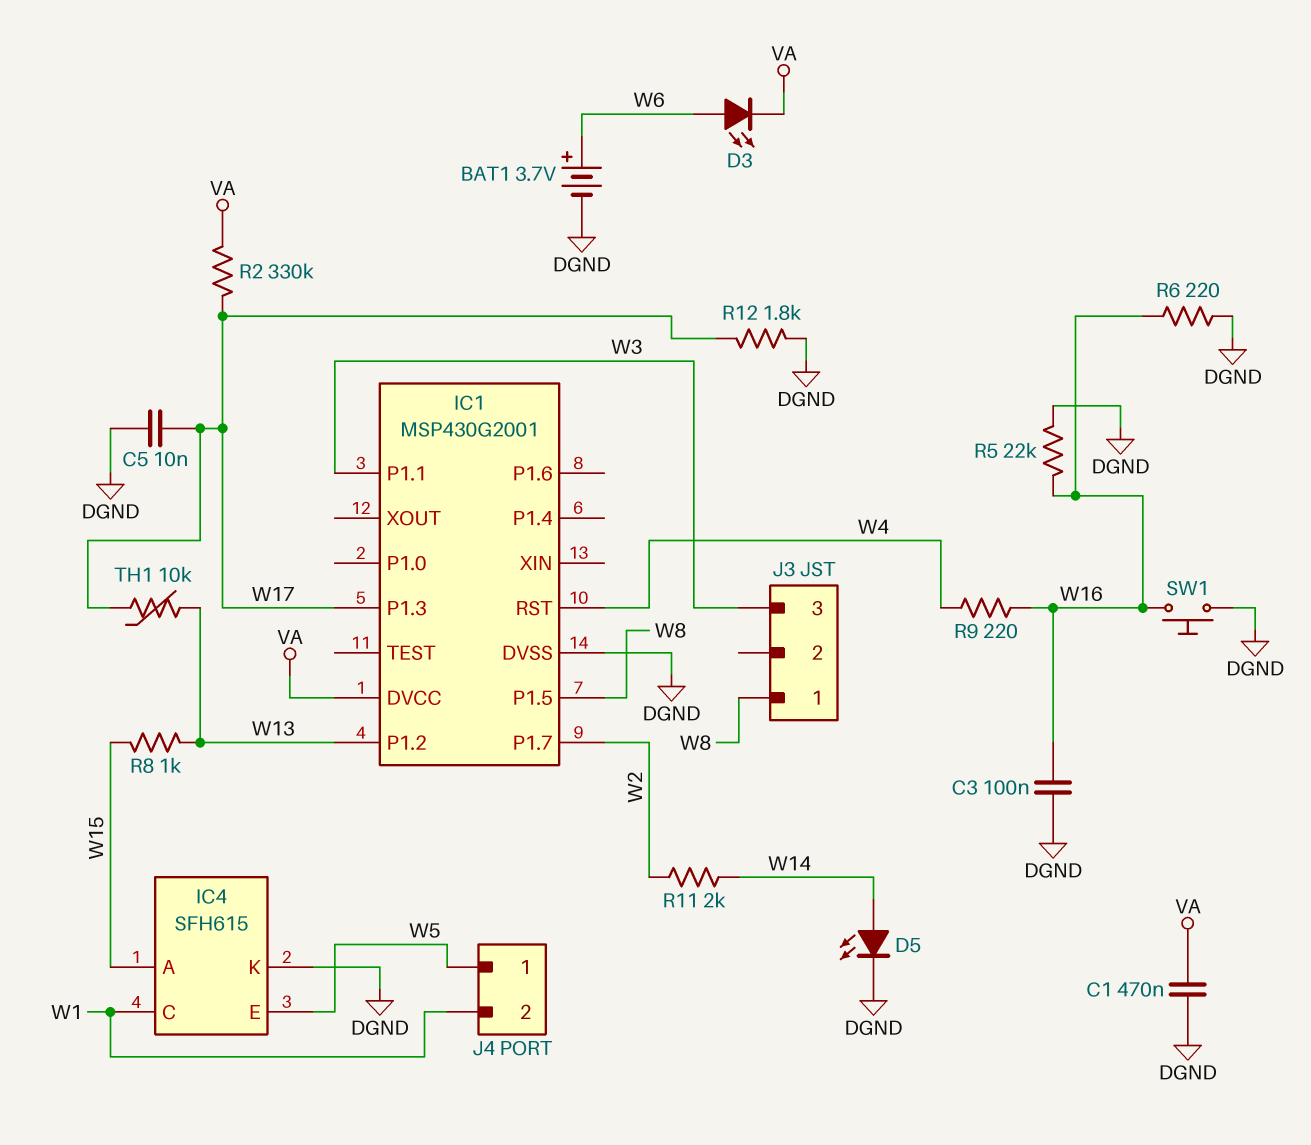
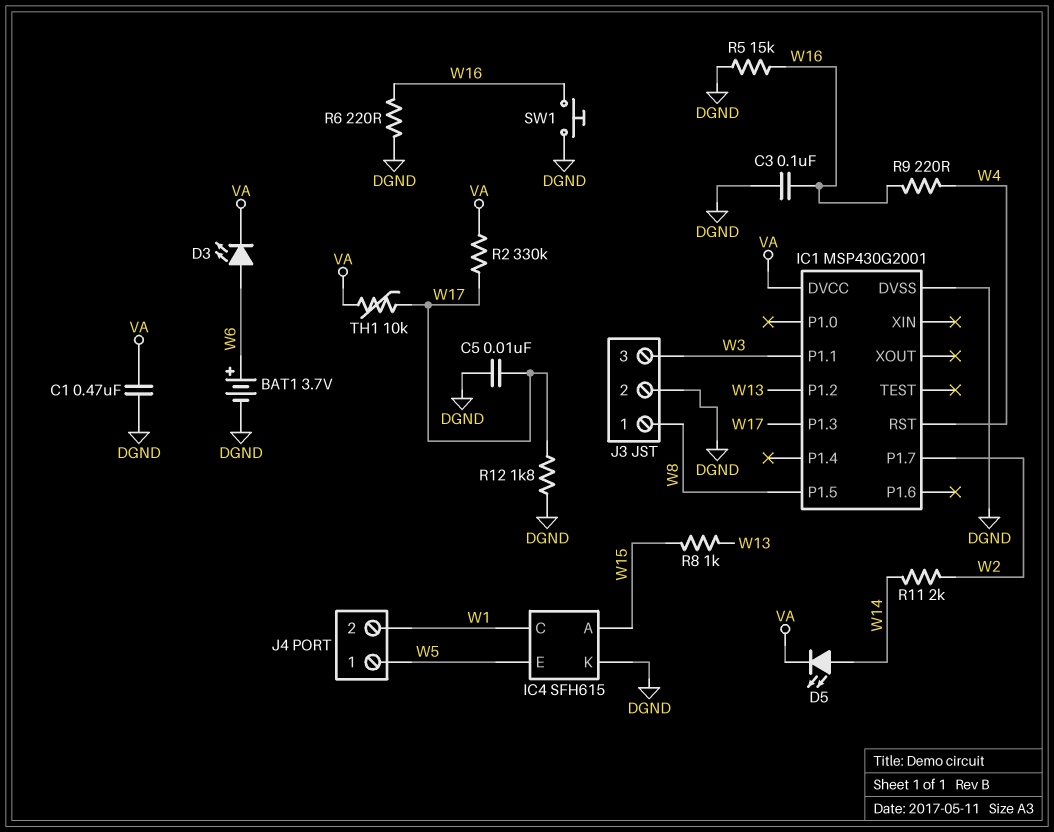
D5: LED (A W14, K DGND) -> LED (A W14, K VA)
J3 pin 2: none -> DGND
R5: 22k (DGND, W16) -> 15k (DGND, W16)
TH1: 10k (W13, W17) -> 10k (VA, W17)

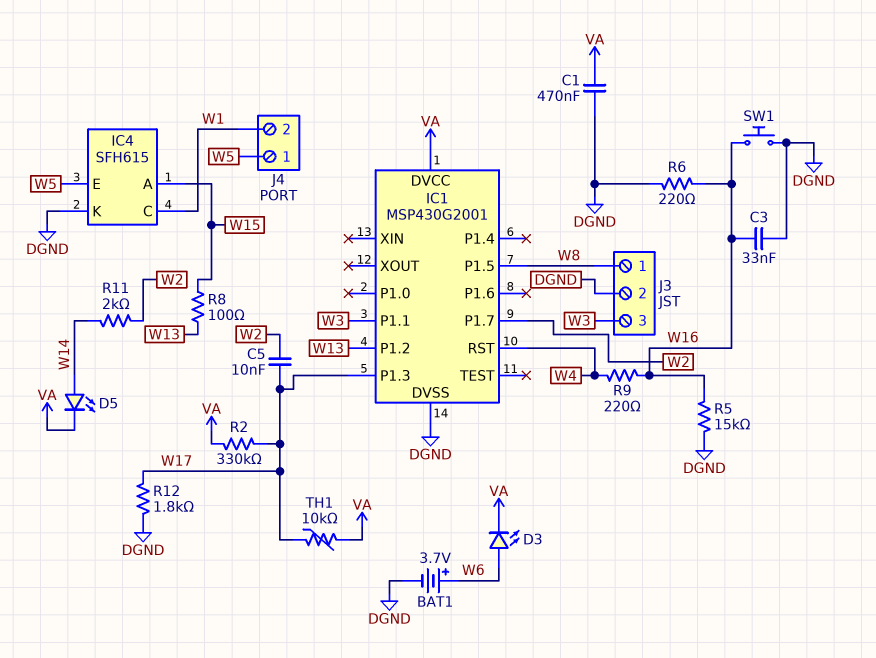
C3: 100nF (DGND, W16) -> 33nF (DGND, W16)
C5: 10nF (DGND, W17) -> 10nF (W2, W17)
R8: 1k (W13, W15) -> 100 (W13, W15)

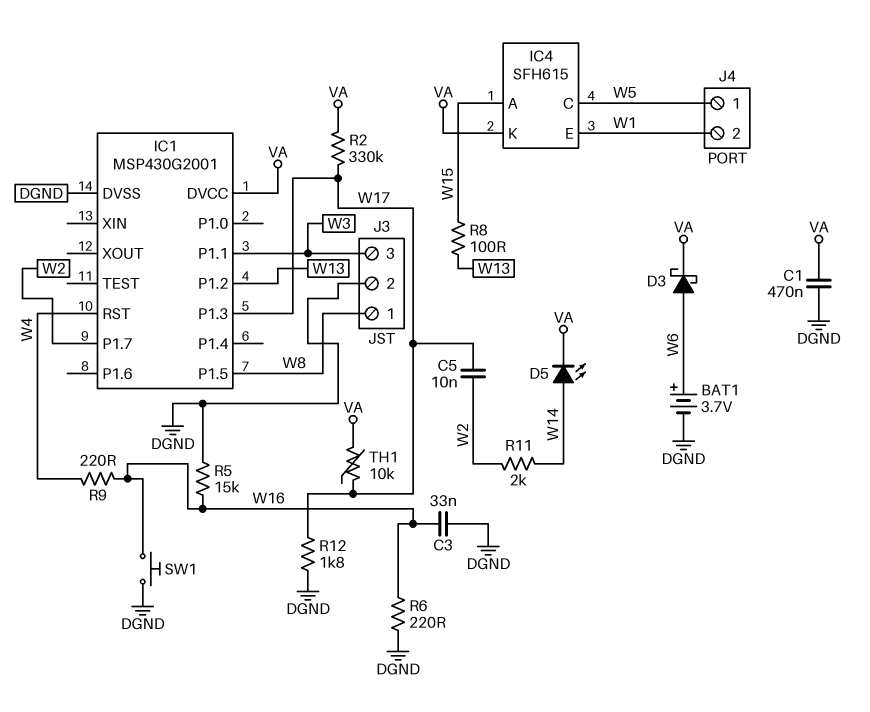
D3: LED (A W6, K VA) -> schottky (A W6, K VA)
IC4 pin C: W1 -> W5
IC4 pin E: W5 -> W1
IC4 pin K: DGND -> VA

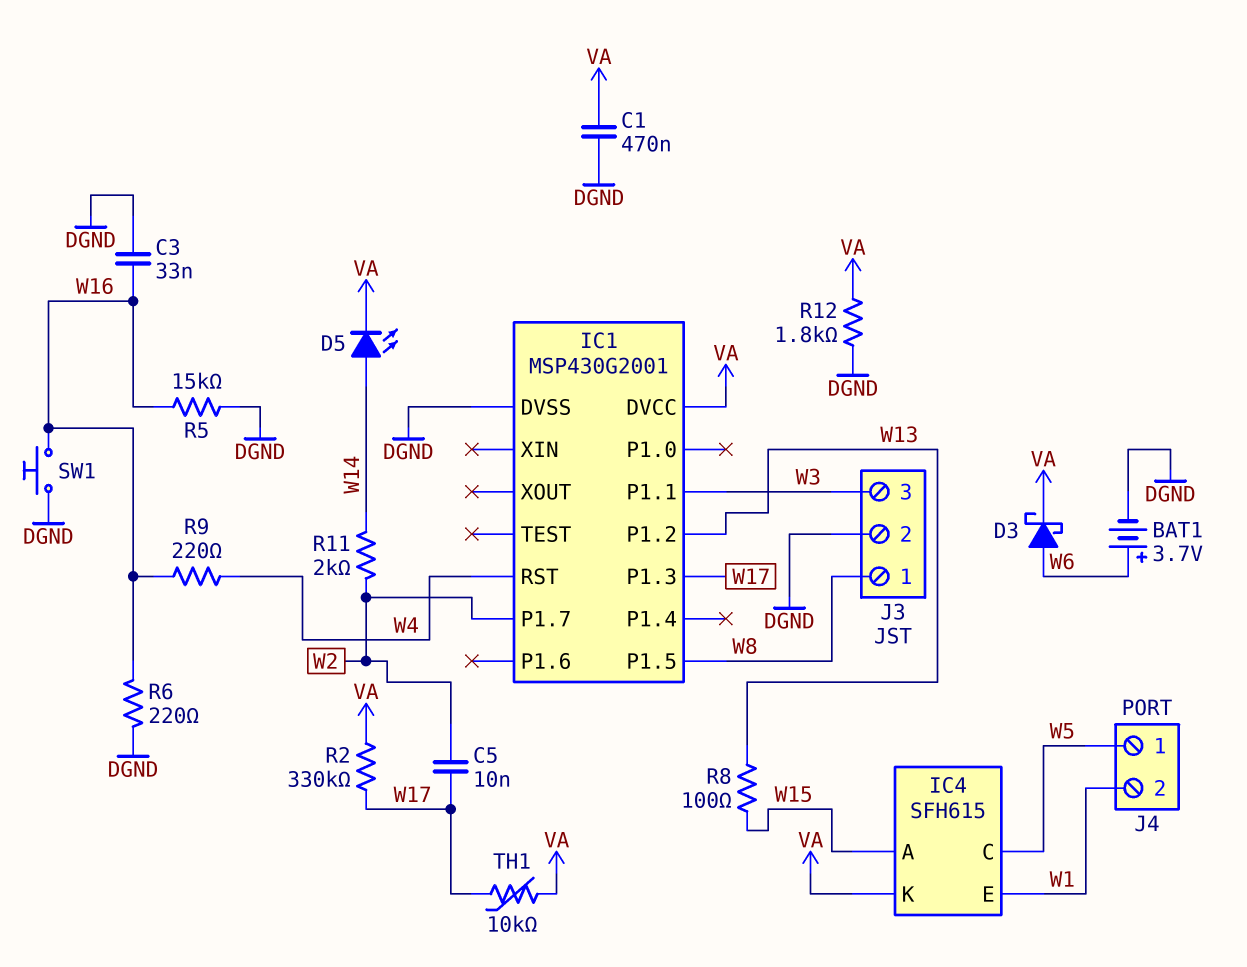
R12: 1.8k (DGND, W17) -> 1.8k (DGND, VA)

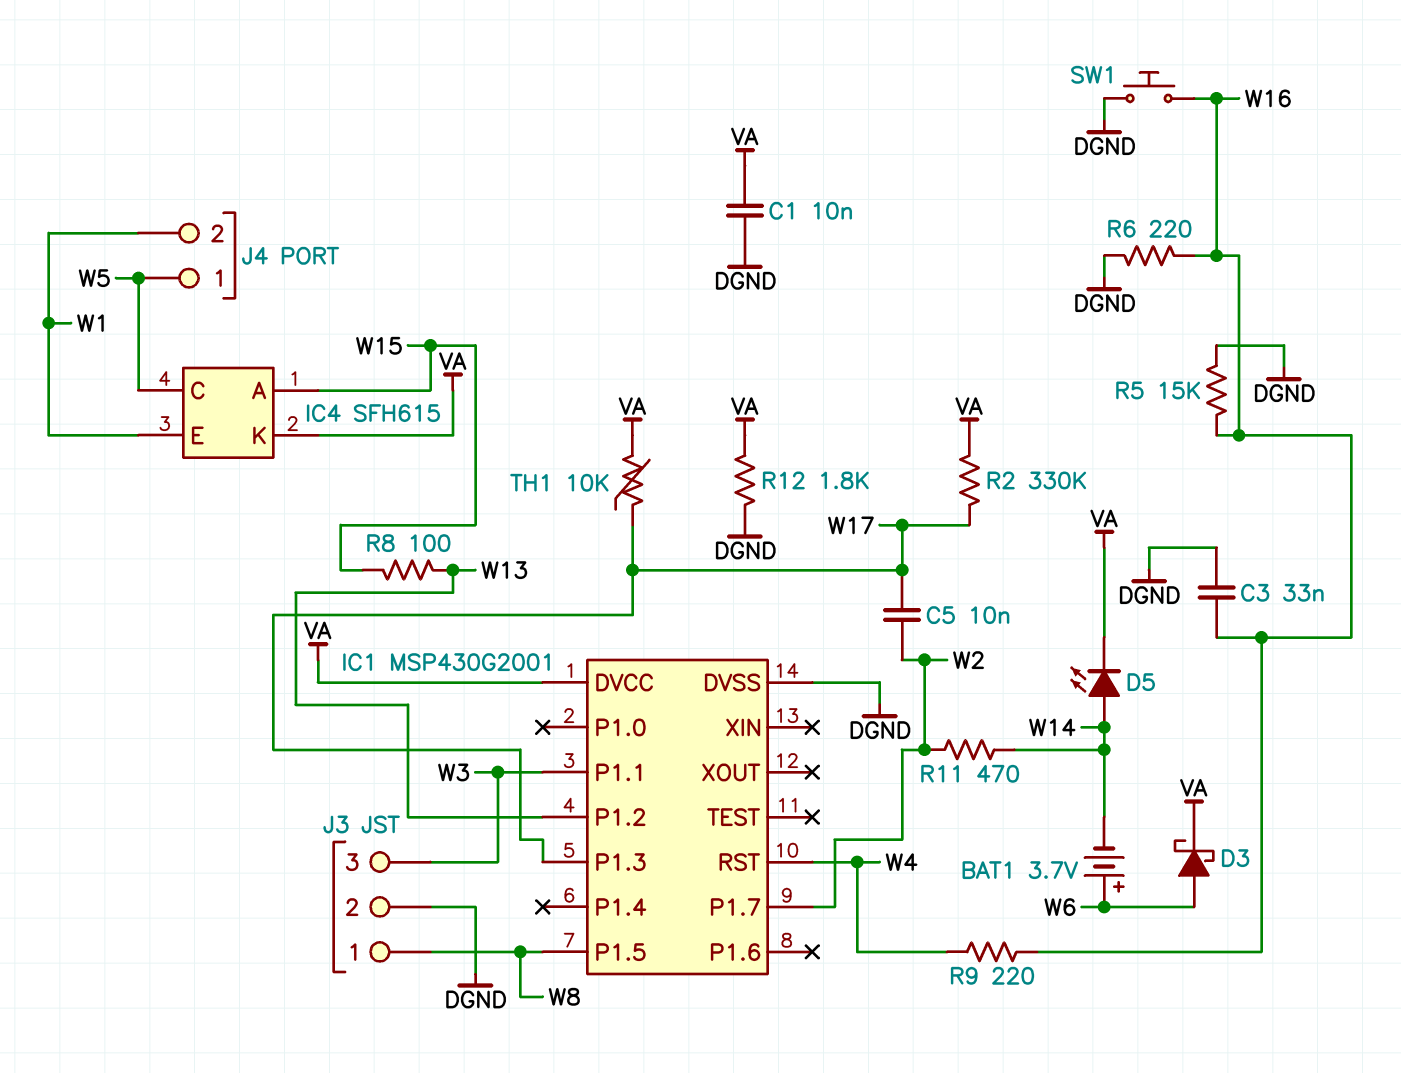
BAT1: 3.7V (plus W6, minus DGND) -> 3.7V (plus W6, minus W14)
C1: 470nF (DGND, VA) -> 10nF (DGND, VA)
R11: 2k (W2, W14) -> 470 (W2, W14)

